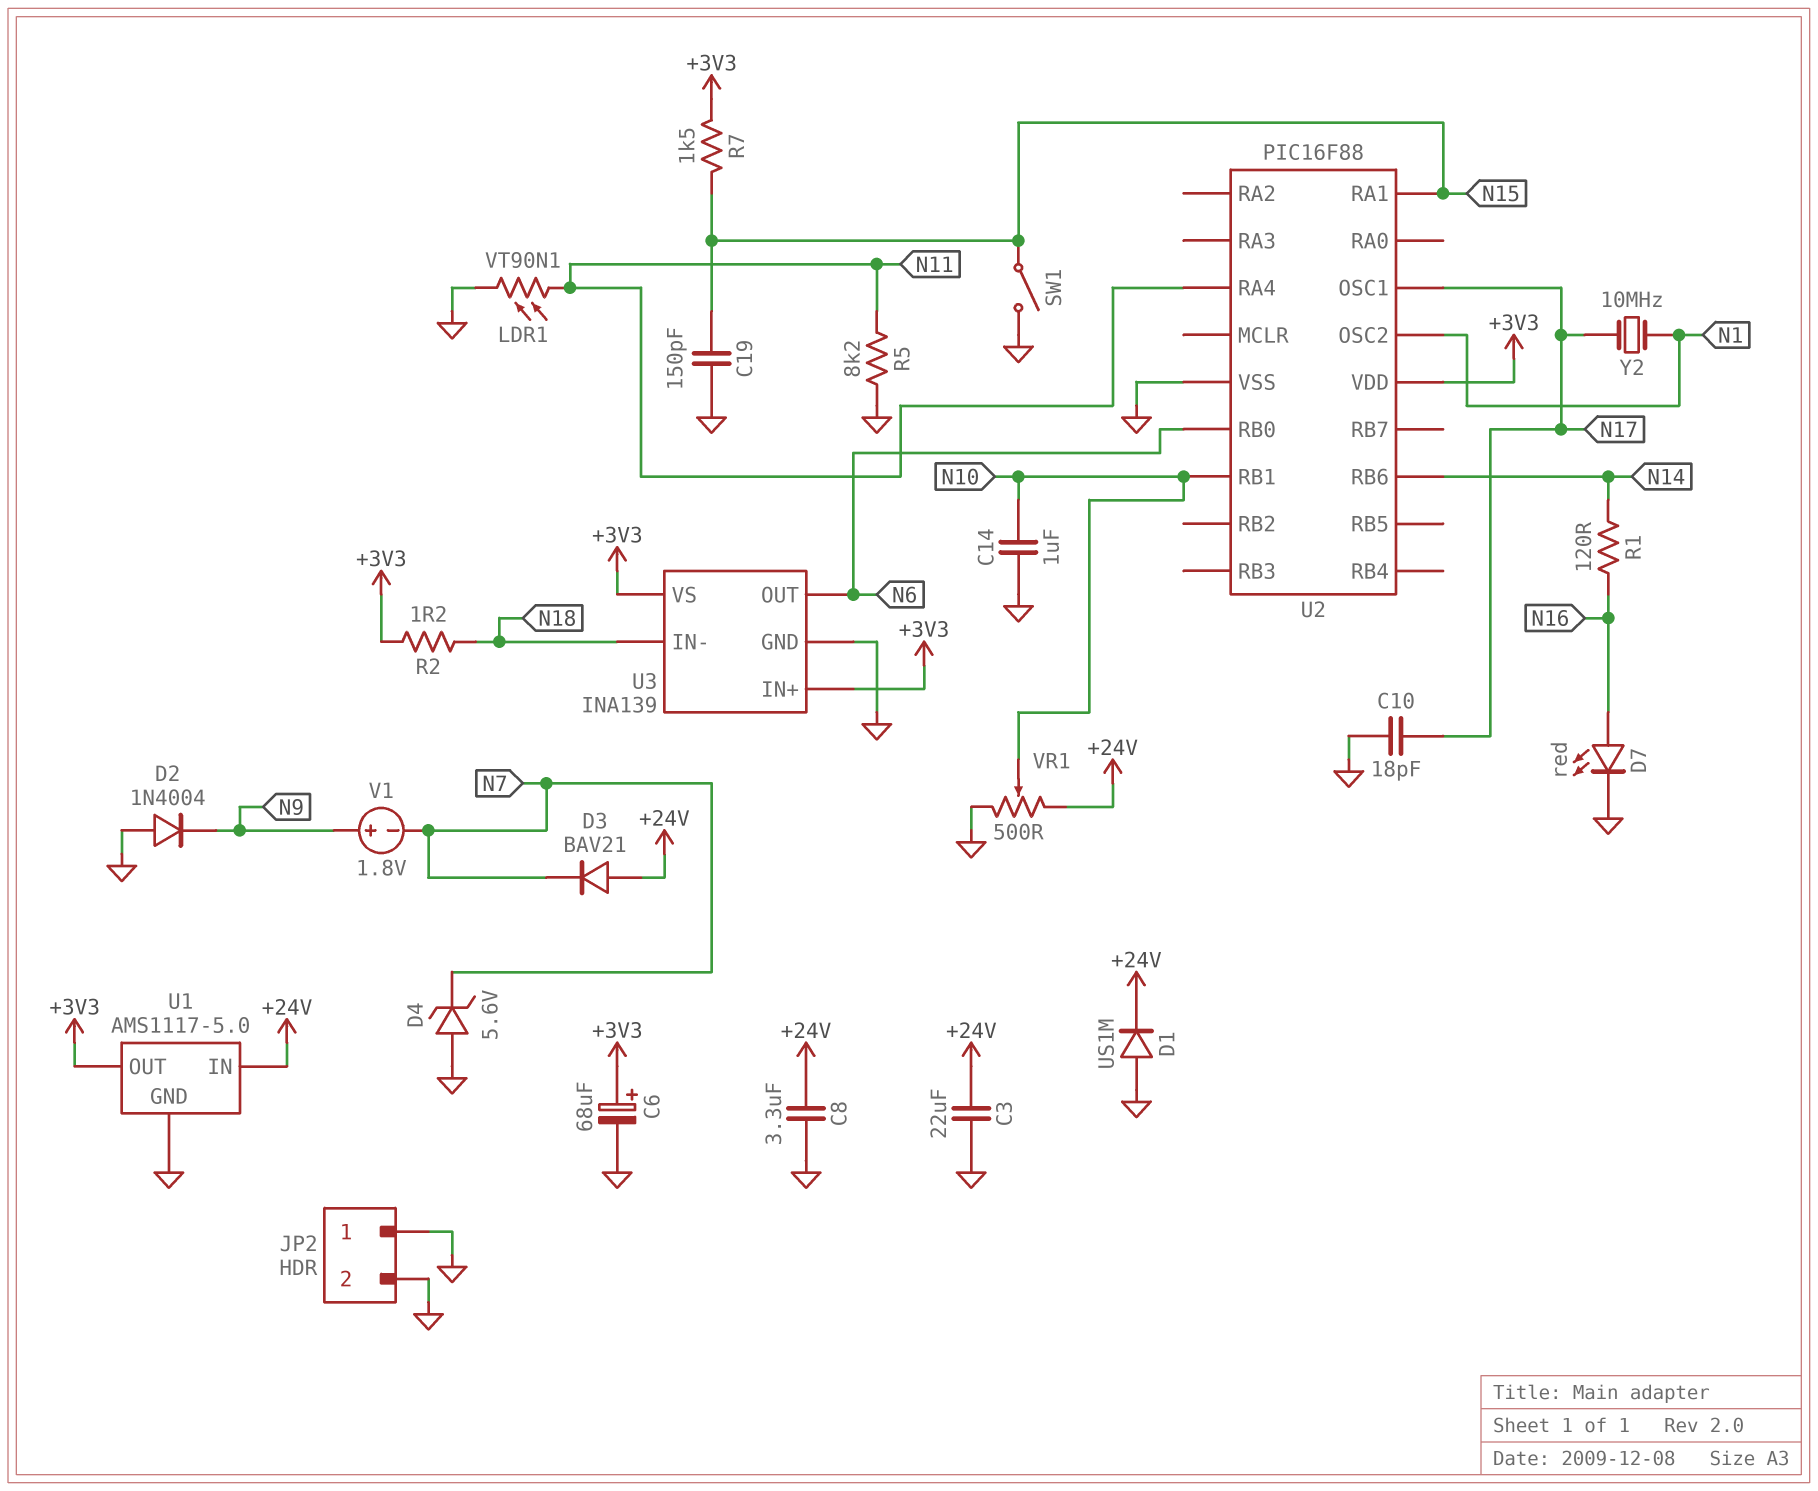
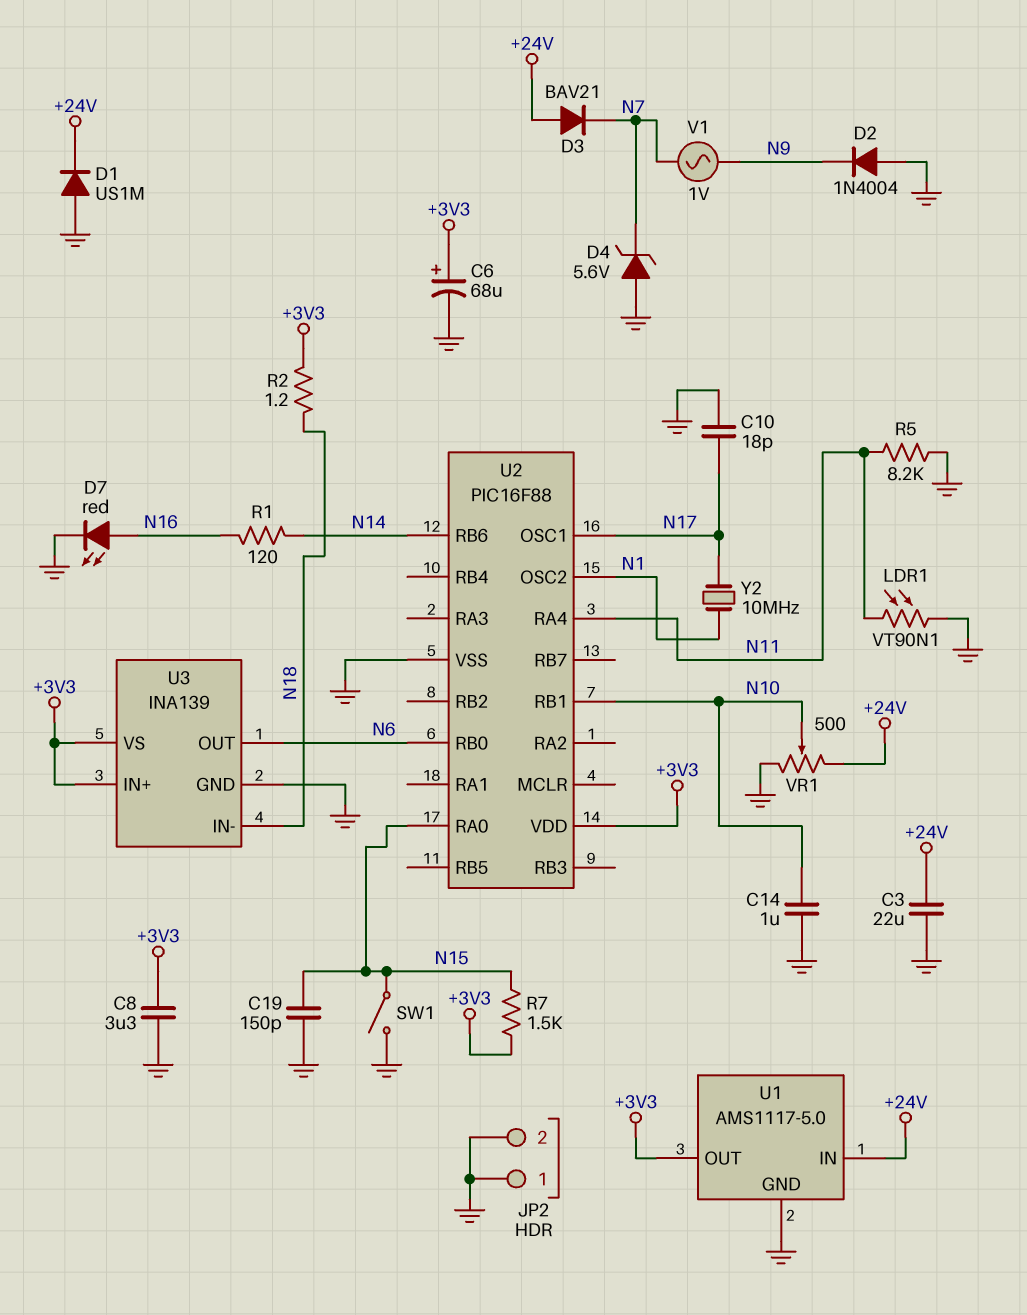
C8: 3.3uF (+24V, GND) -> 3.3uF (+3V3, GND)
U2 pin RA0: none -> N15
U2 pin RA1: N15 -> none
V1: 1.8V (plus N9, minus N7) -> AC 1V (N7, N9)

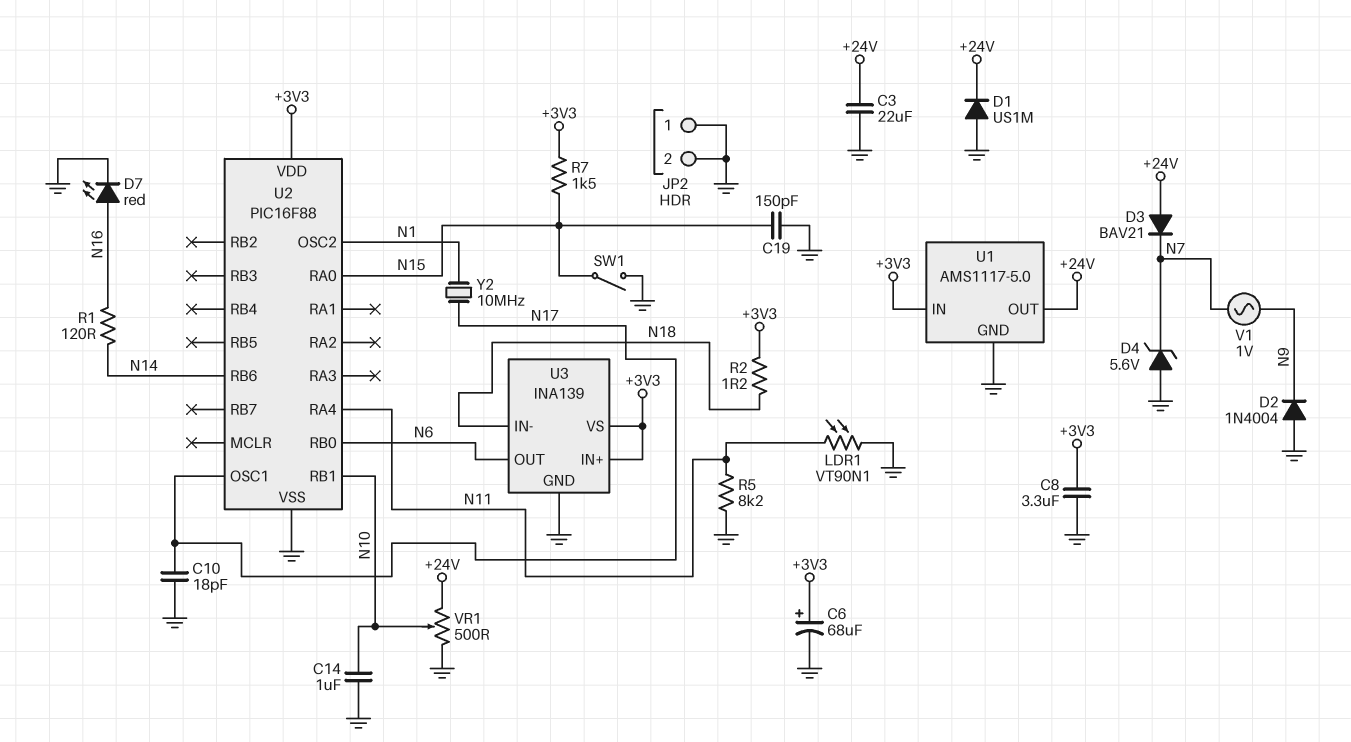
U1 pin IN: +24V -> +3V3
U1 pin OUT: +3V3 -> +24V

